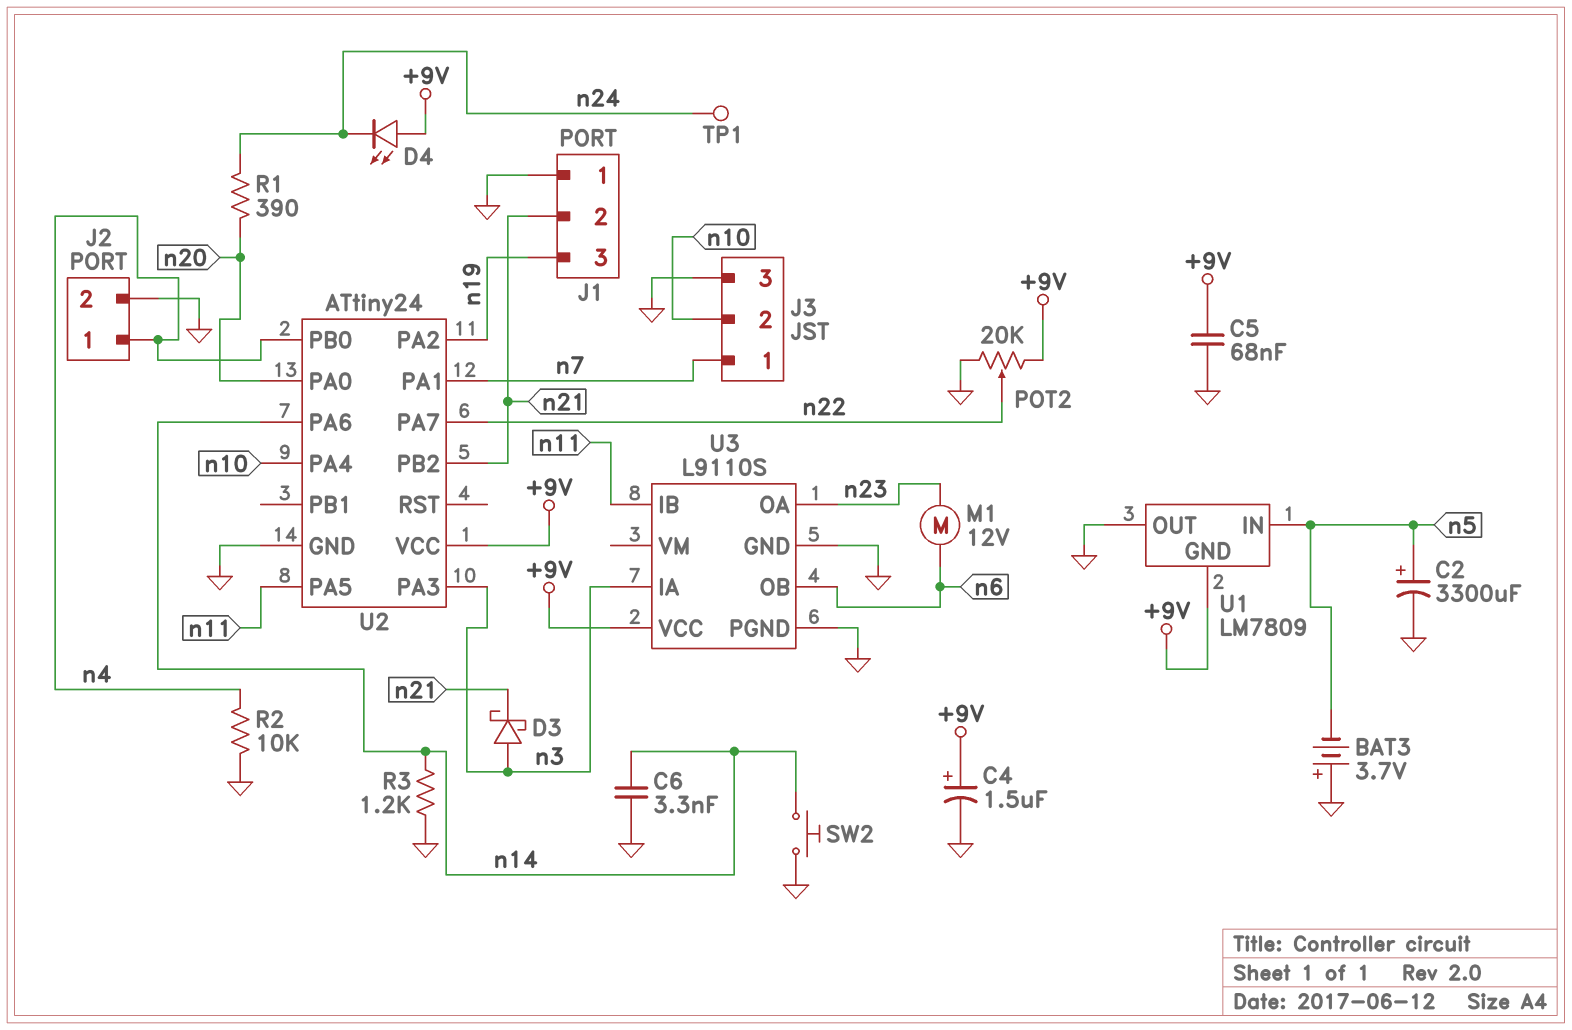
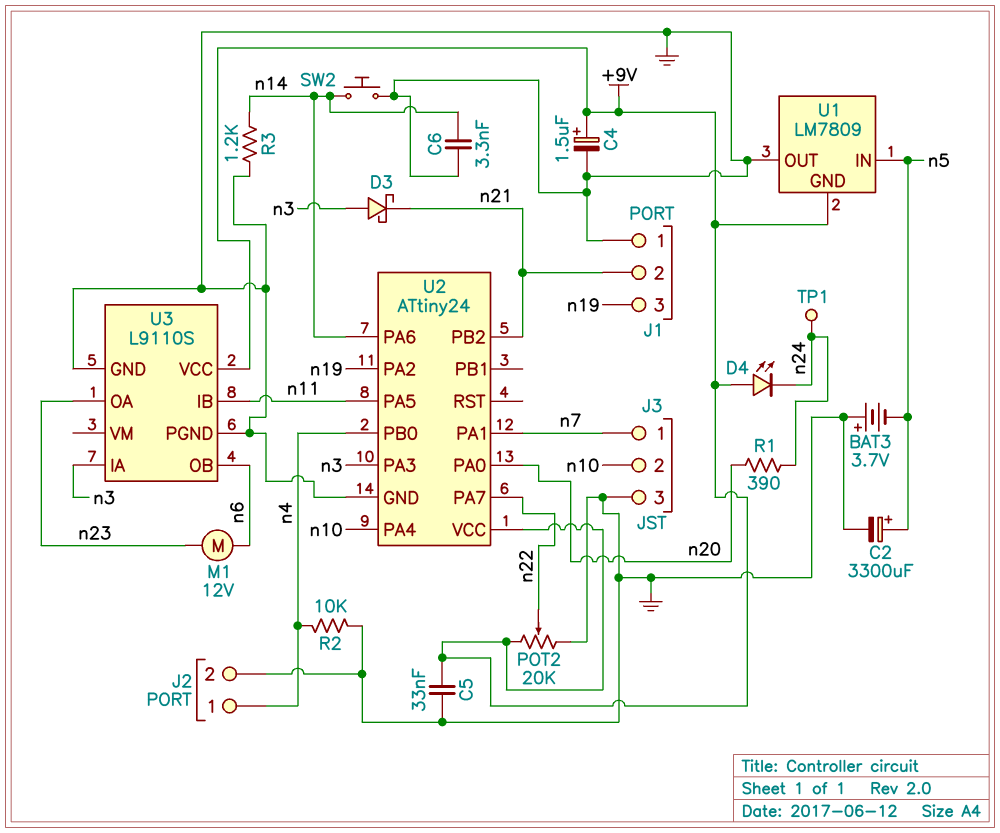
C5: 68nF (+9V, GND) -> 33nF (+9V, GND)

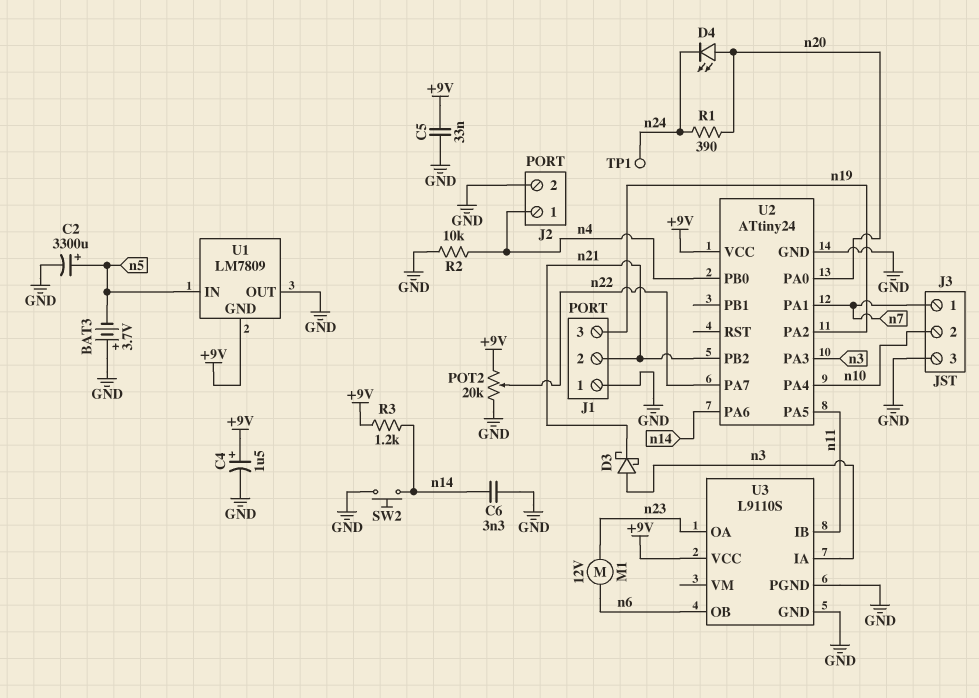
D4: LED (A +9V, K n24) -> LED (A n20, K n24)
R3: 1.2k (GND, n14) -> 1.2k (+9V, n14)

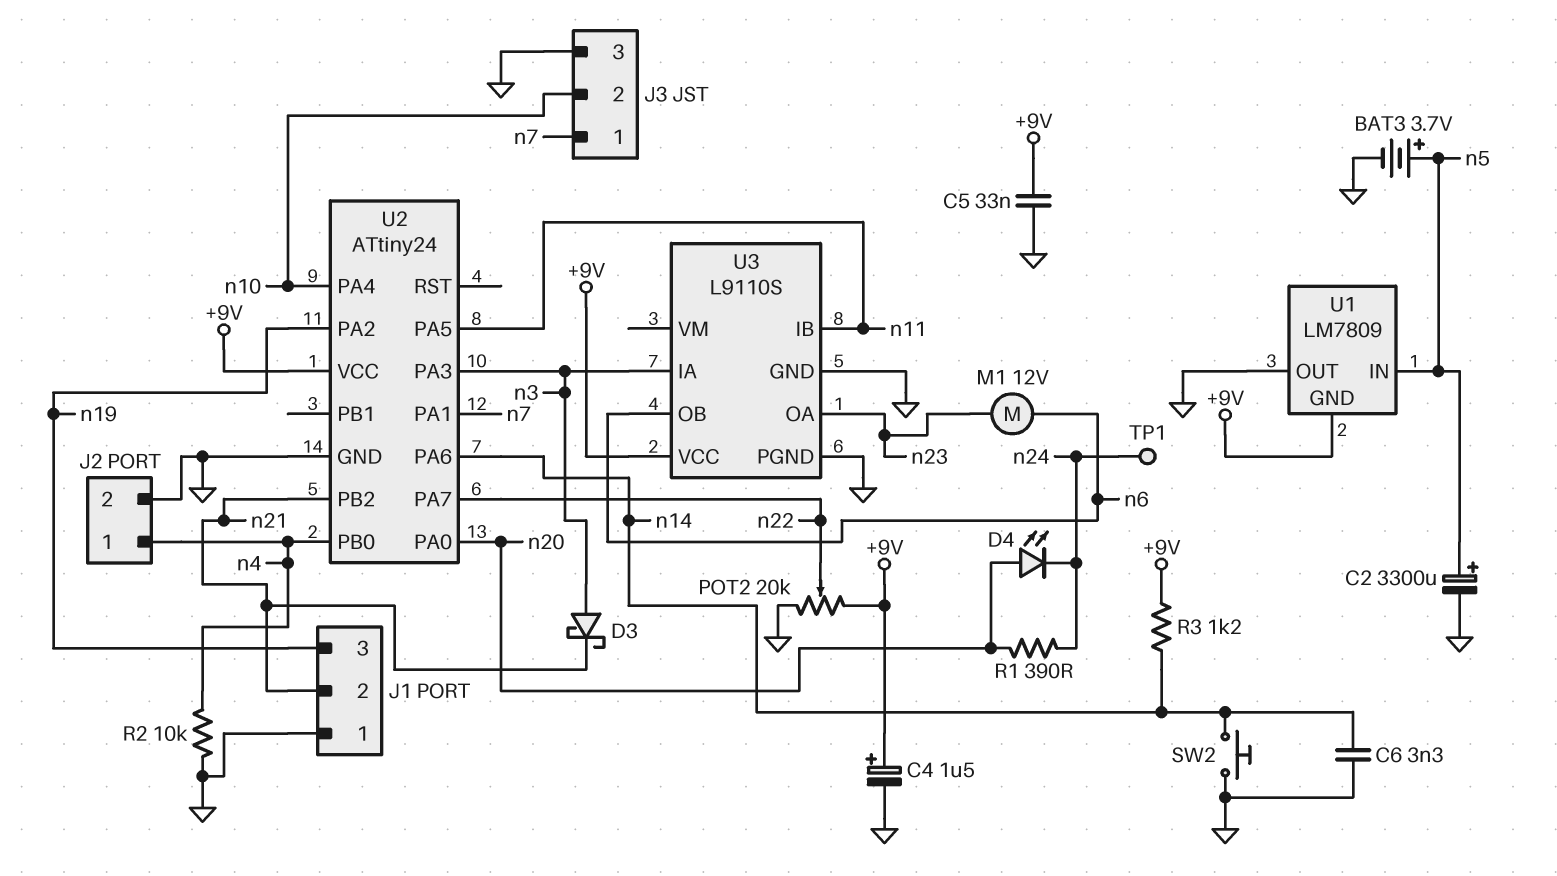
BAT3: 3.7V (plus GND, minus n5) -> 3.7V (plus n5, minus GND)

